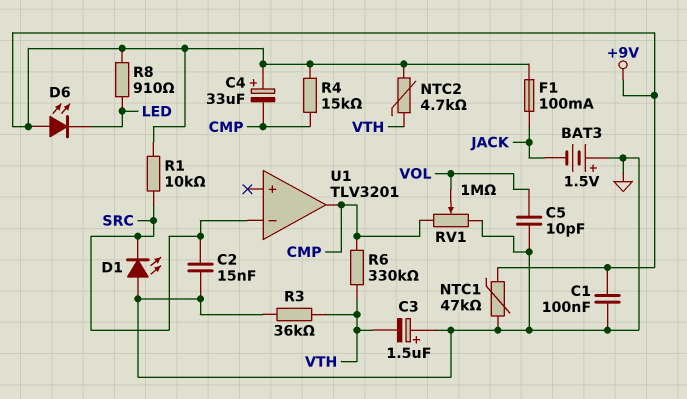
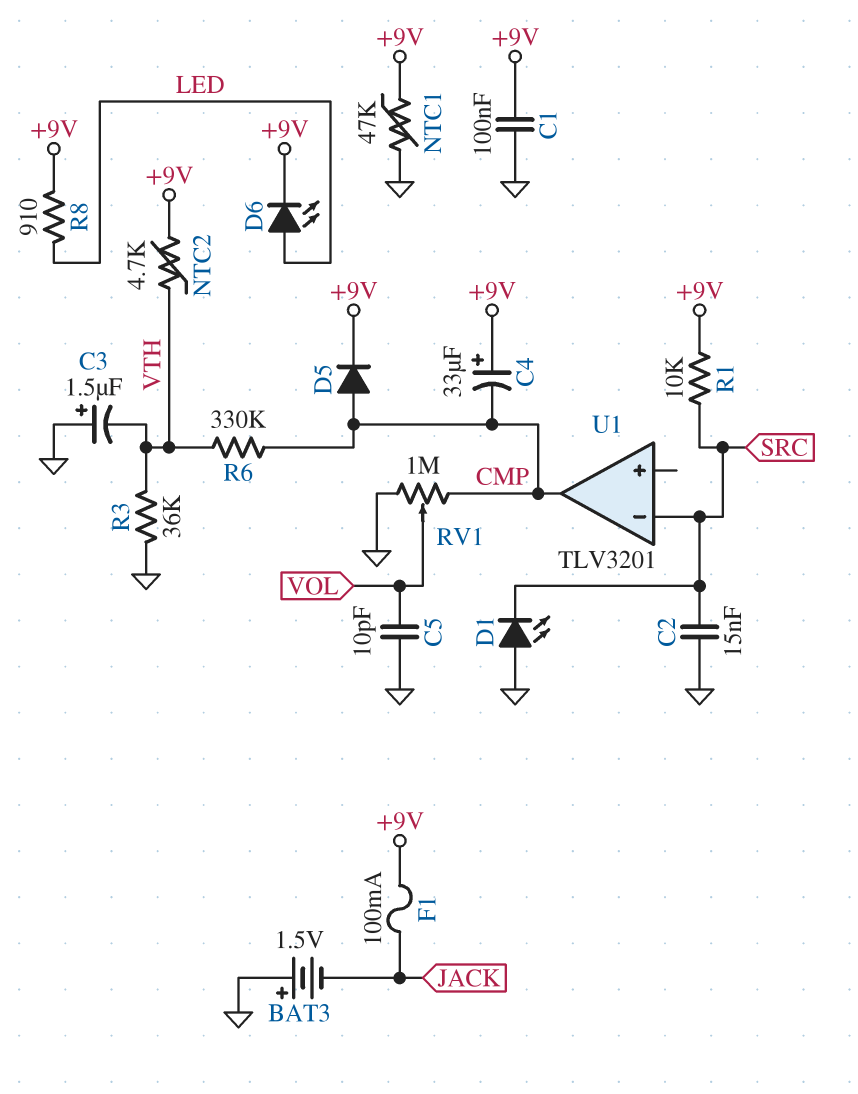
D5: none -> diode (A CMP, K +9V)
D6: LED (A +9V, K LED) -> LED (A LED, K +9V)
R4: 15k (+9V, CMP) -> none

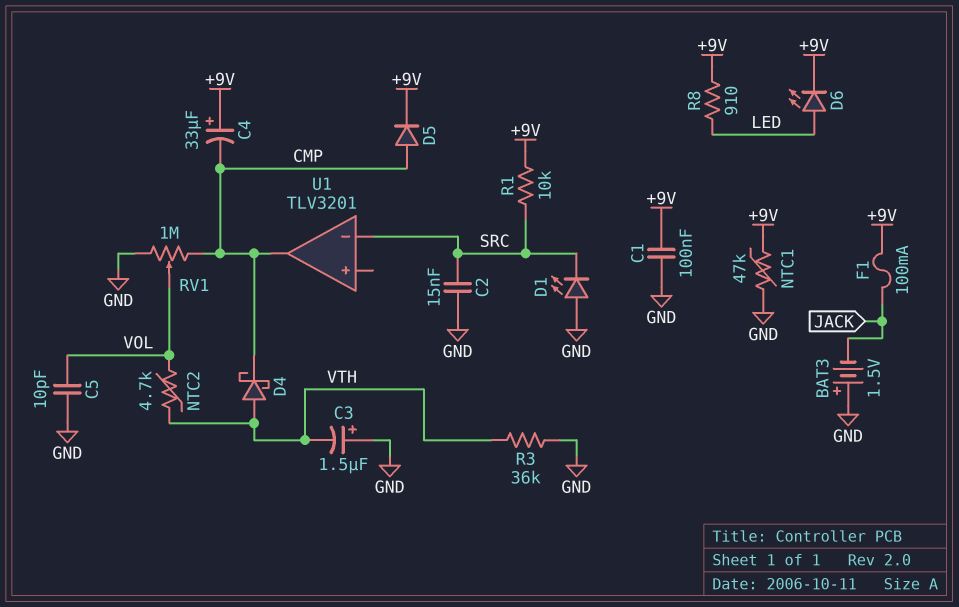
D4: none -> schottky (A VTH, K CMP)
NTC2: 4.7k (+9V, VTH) -> 4.7k (VOL, VTH)
R6: 330k (CMP, VTH) -> none

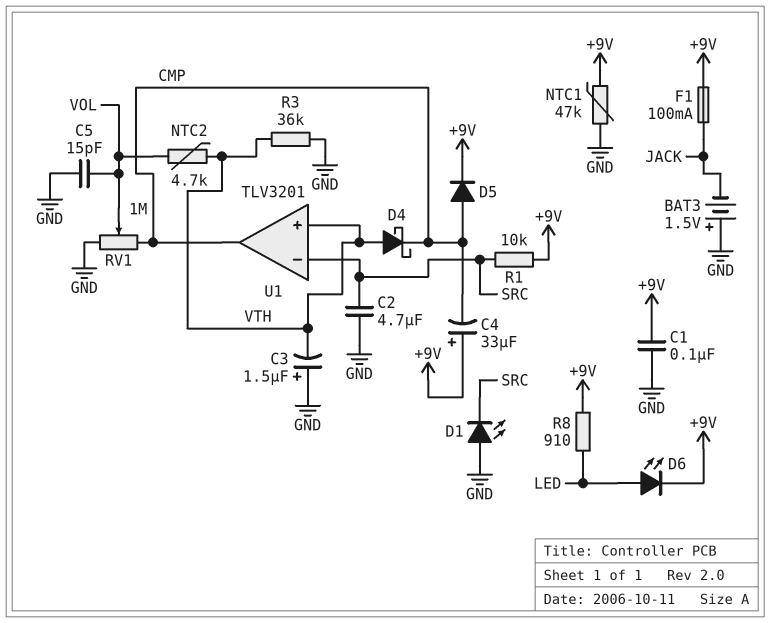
C2: 15nF (GND, SRC) -> 4.7uF (GND, SRC)
C5: 10pF (GND, VOL) -> 15pF (GND, VOL)
U1 pin in+: none -> VTH

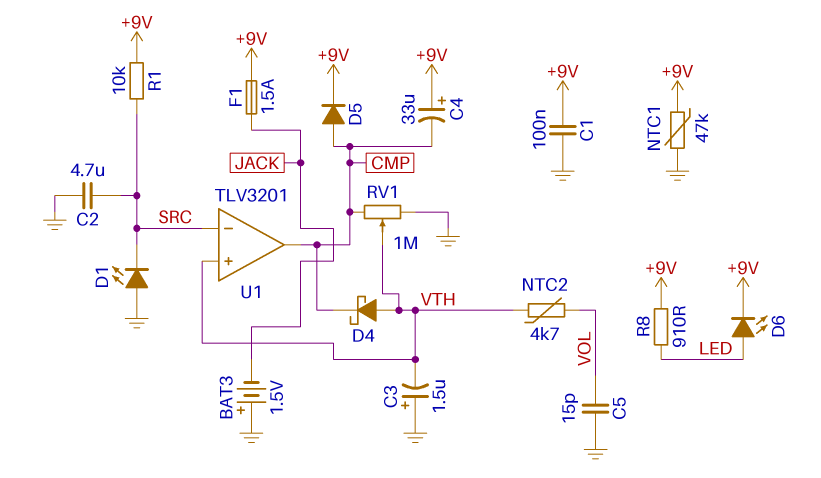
F1: 100mA (+9V, JACK) -> 1.5A (+9V, JACK)
R3: 36k (GND, VTH) -> none
RV1: 1M (CMP, GND, wiper VOL) -> 1M (CMP, GND, wiper VTH)

